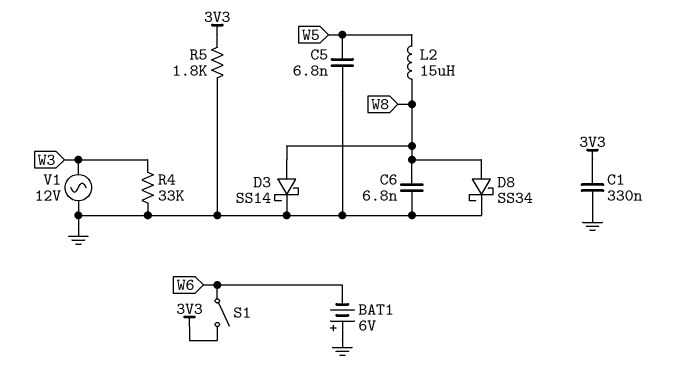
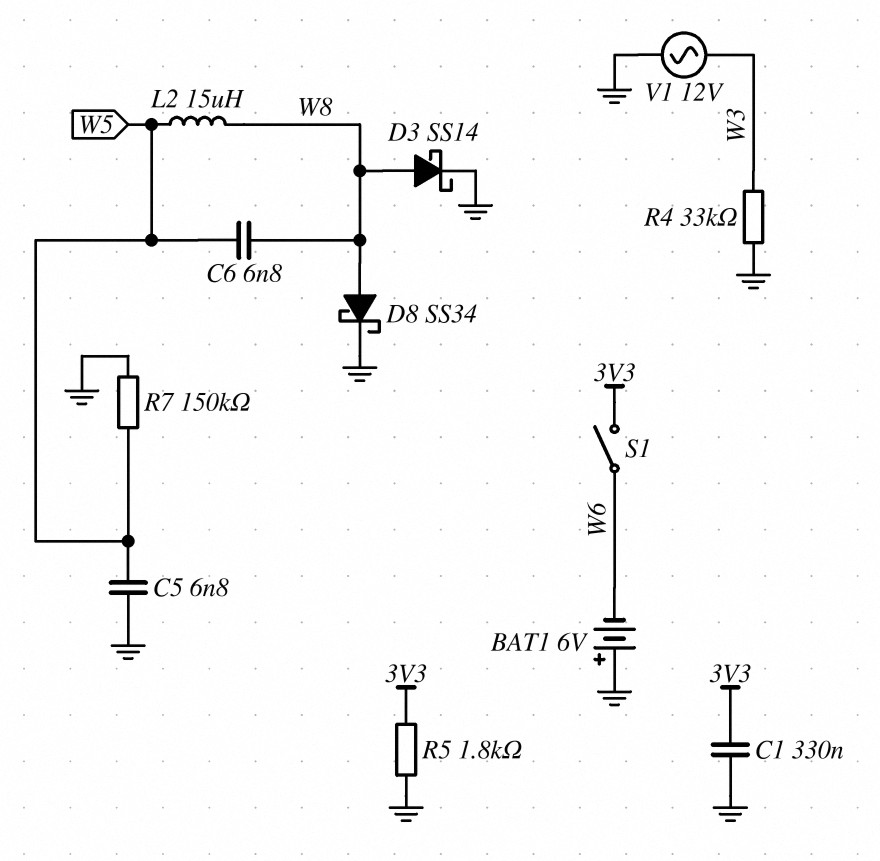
C6: 6.8nF (GND, W8) -> 6.8nF (W5, W8)
R7: none -> 150k (GND, W5)

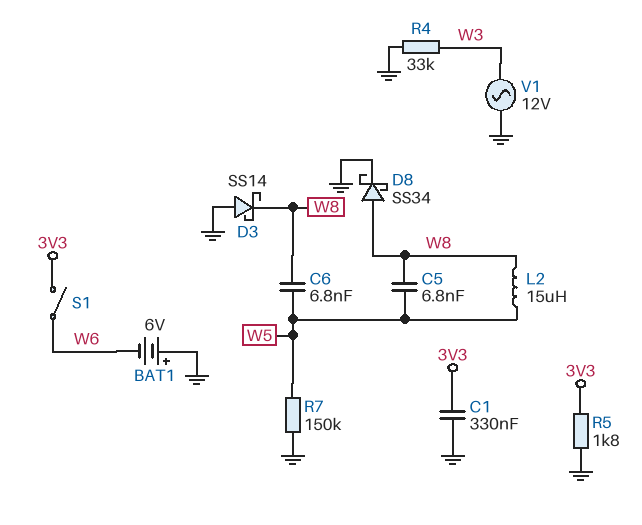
C5: 6.8nF (GND, W5) -> 6.8nF (W5, W8)
D3: schottky SS14 (A W8, K GND) -> schottky SS14 (A GND, K W8)

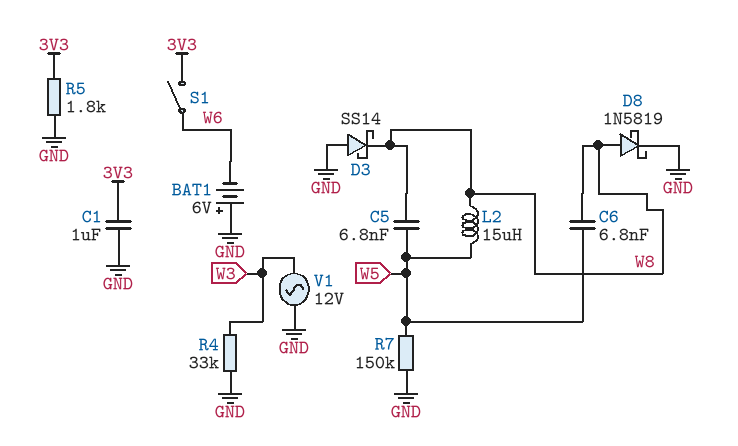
C1: 330nF (3V3, GND) -> 1uF (3V3, GND)
D8: schottky SS34 (A W8, K GND) -> schottky 1N5819 (A W8, K GND)

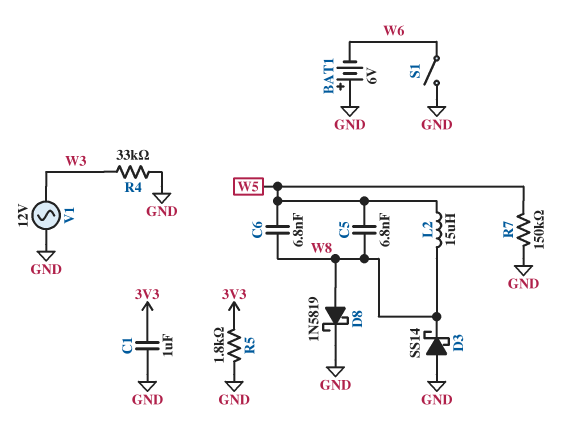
S1: switch (3V3, W6) -> switch (GND, W6)

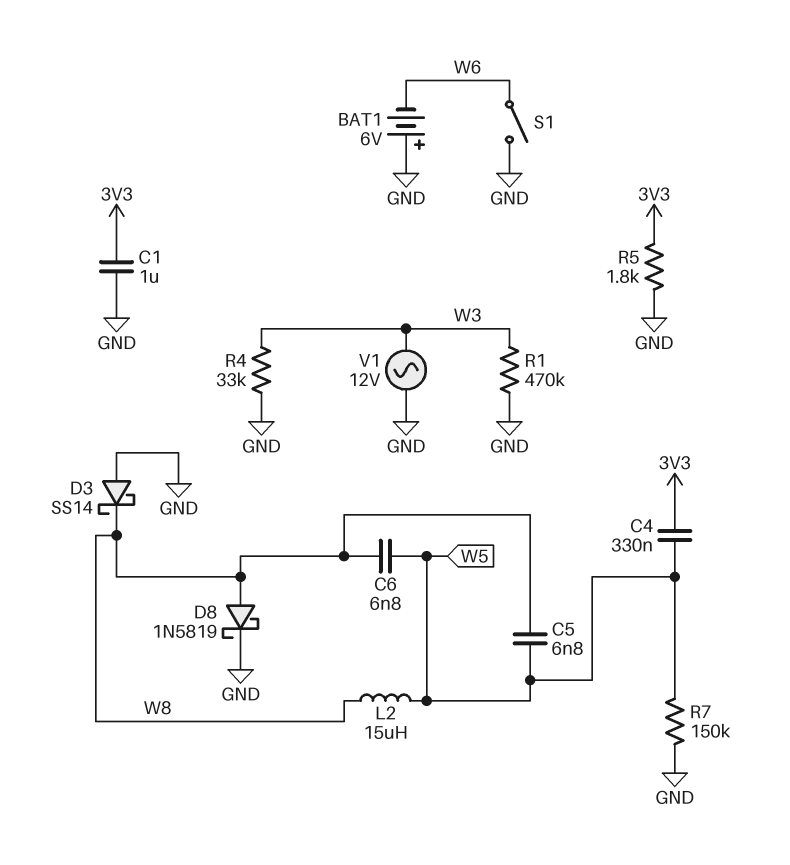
C4: none -> 330nF (3V3, W5)
R1: none -> 470k (GND, W3)

